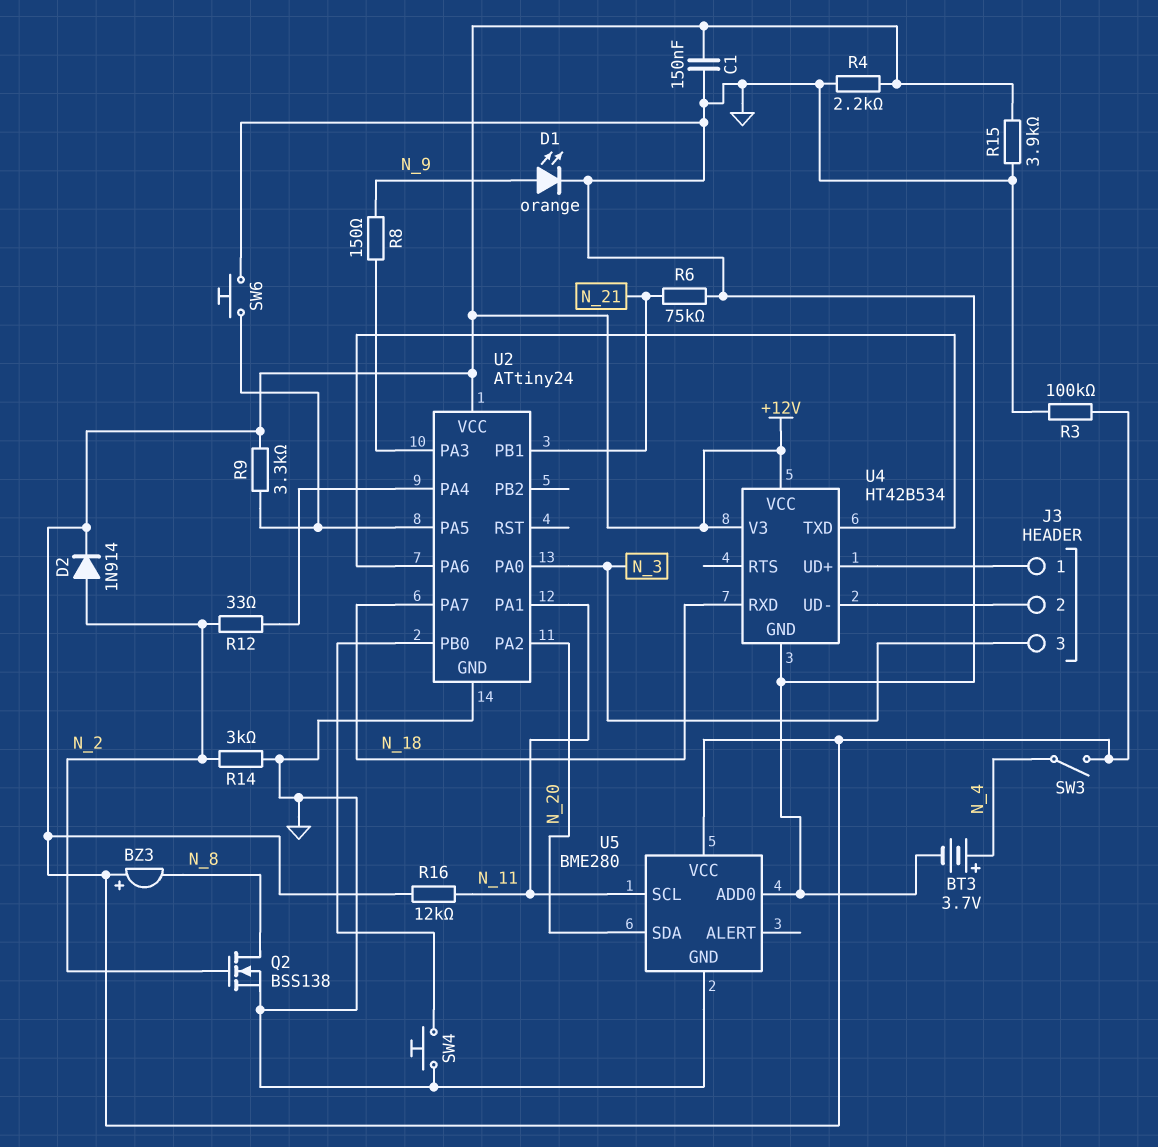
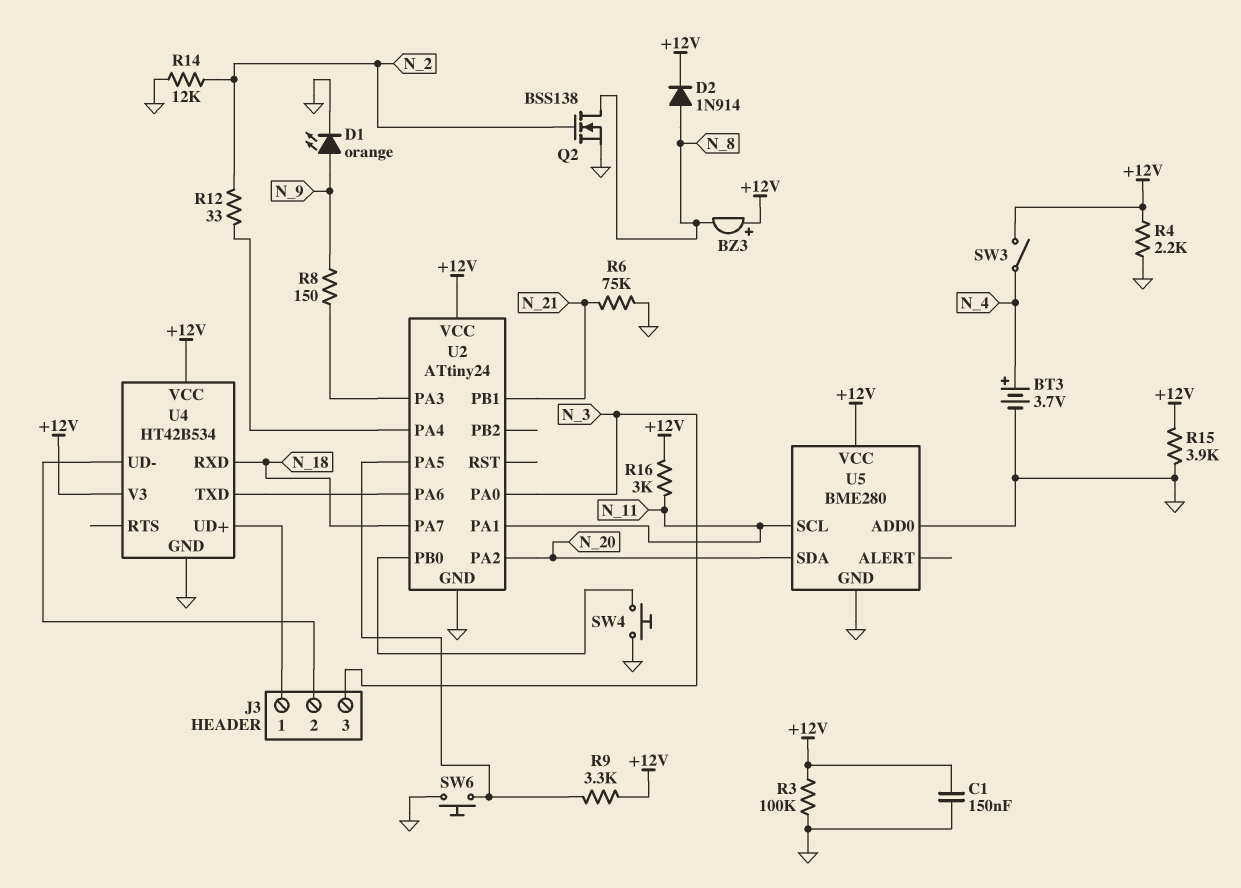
D2: diode 1N914 (A N_2, K +12V) -> diode 1N914 (A N_8, K +12V)
R14: 3k (GND, N_2) -> 12k (GND, N_2)
R16: 12k (+12V, N_11) -> 3k (+12V, N_11)

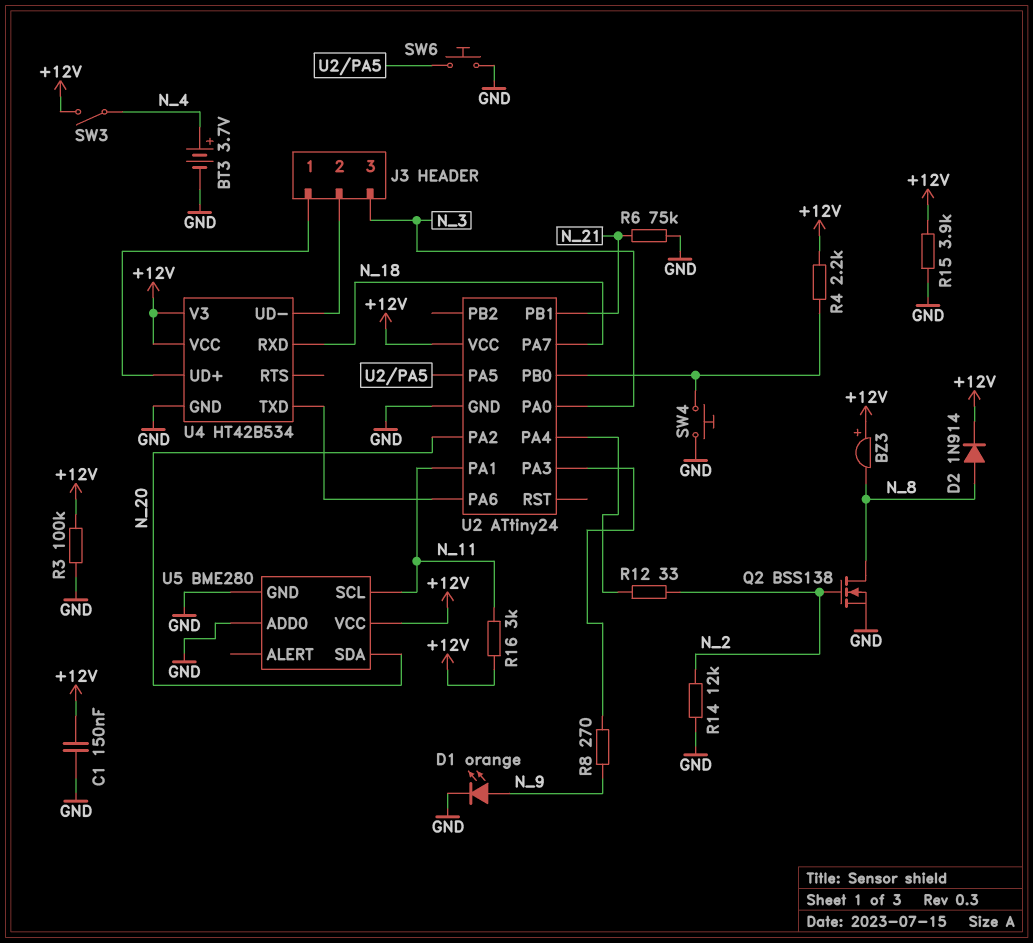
R4: 2.2k (+12V, GND) -> 2.2k (+12V, U2/PB0)
R8: 150 (N_9, U2/PA3) -> 270 (N_9, U2/PA3)
R9: 3.3k (+12V, U2/PA5) -> none

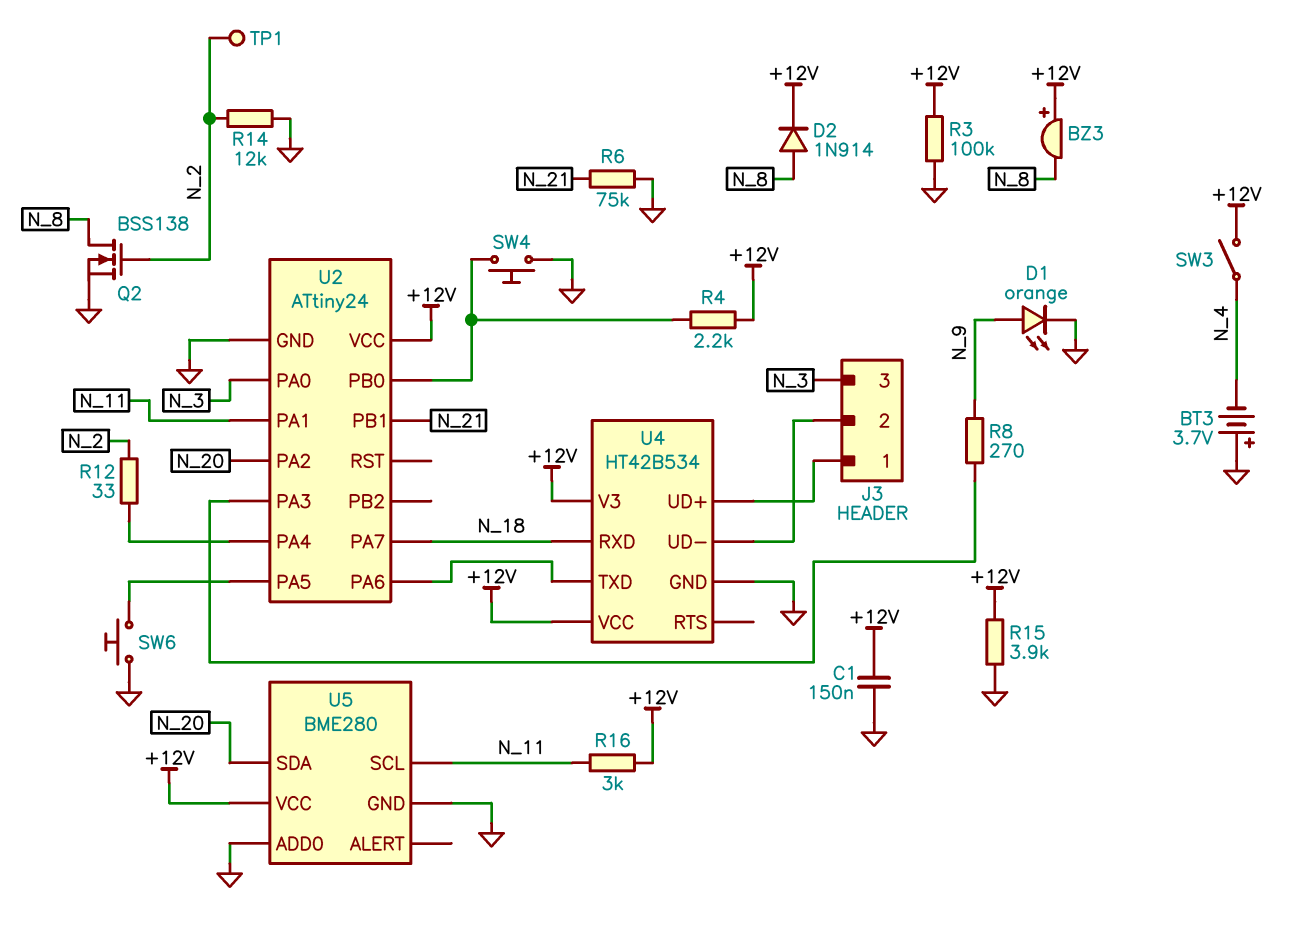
BT3: 3.7V (plus N_4, minus GND) -> 3.7V (plus GND, minus N_4)
TP1: none -> test point (N_2)

